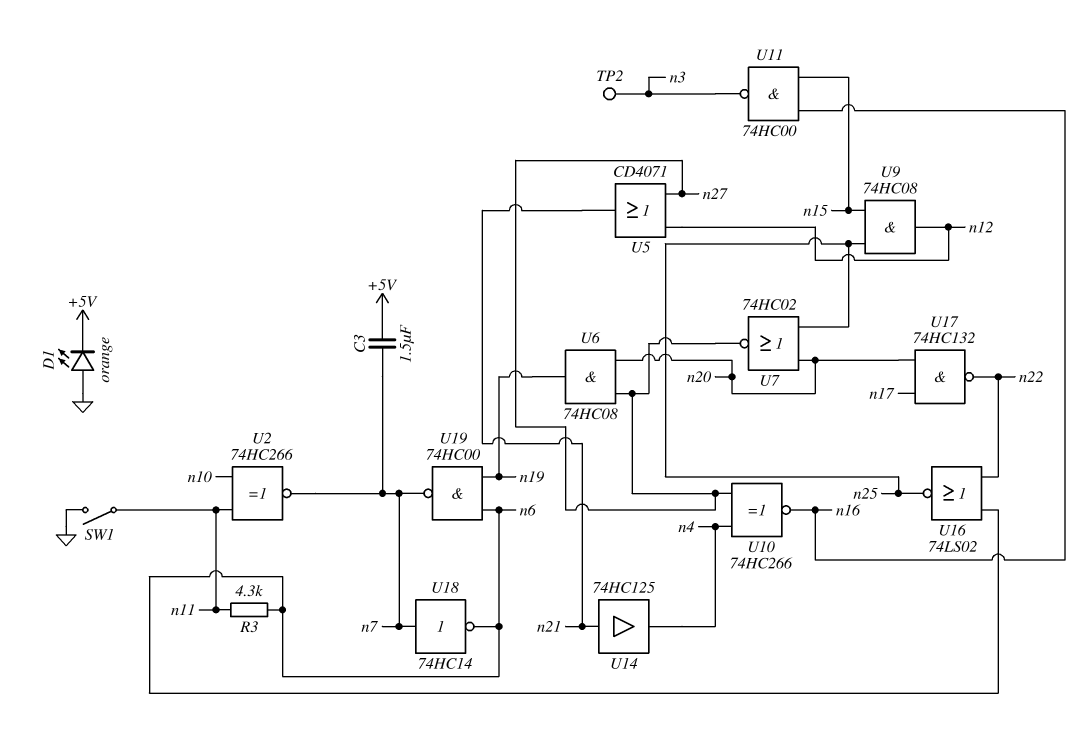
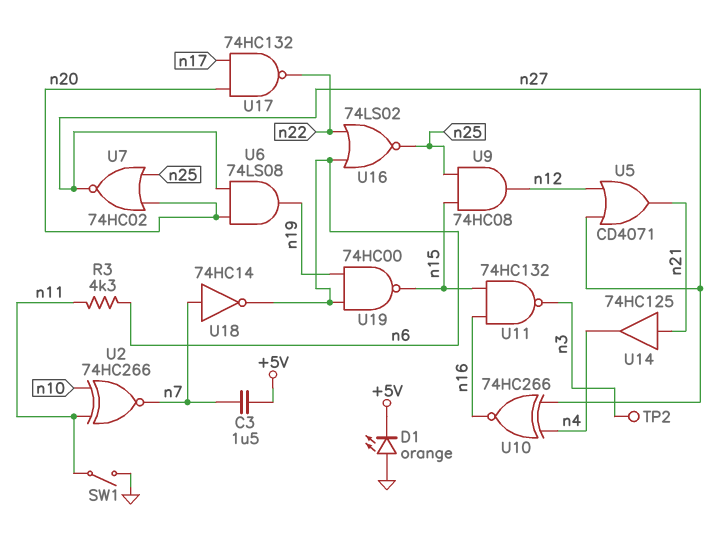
U6: AND 74HC08 (in n20, in n27, out n19) -> AND 74LS08 (in n20, in n27, out n19)
U11: NAND 74HC00 (in n15, in n16, out n3) -> NAND 74HC132 (in n15, in n16, out n3)
U19: NAND 74HC00 (in n6, in n19, out n7) -> NAND 74HC00 (in n6, in n19, out n15)

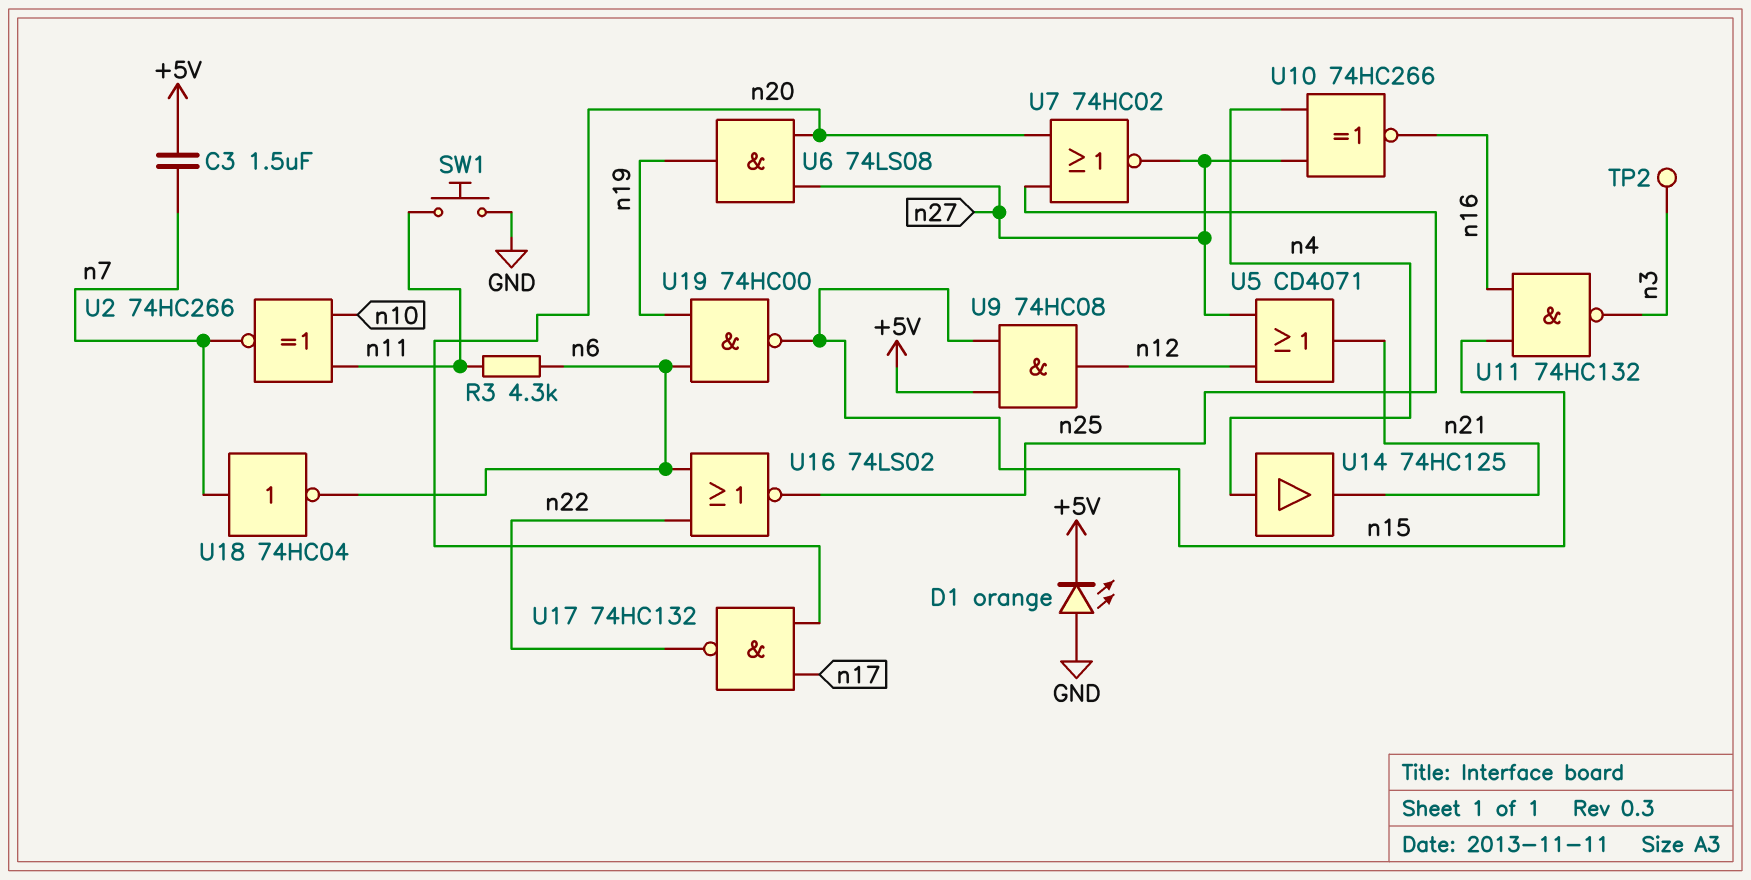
SW1: switch (GND, n11) -> button (GND, n11)
U9: AND 74HC08 (in n15, in n25, out n12) -> AND 74HC08 (in +5V, in n15, out n12)
U14: buffer 74HC125 (in n21, out n4) -> buffer 74HC125 (in n4, out n21)
U18: NOT 74HC14 (in n7, out n6) -> NOT 74HC04 (in n7, out n6)

